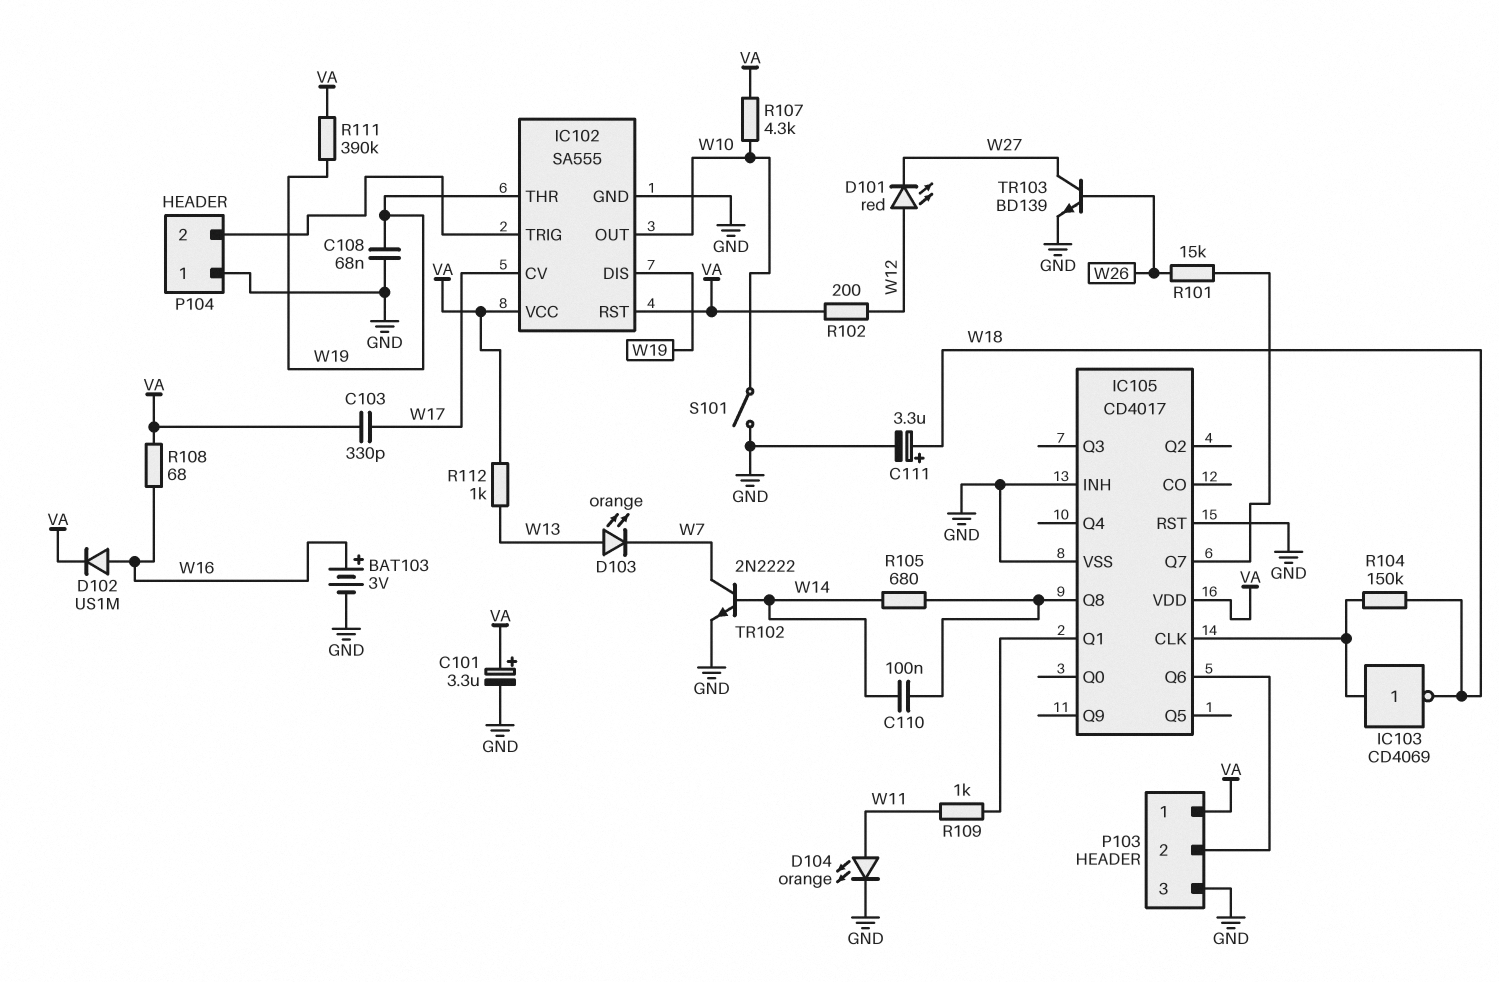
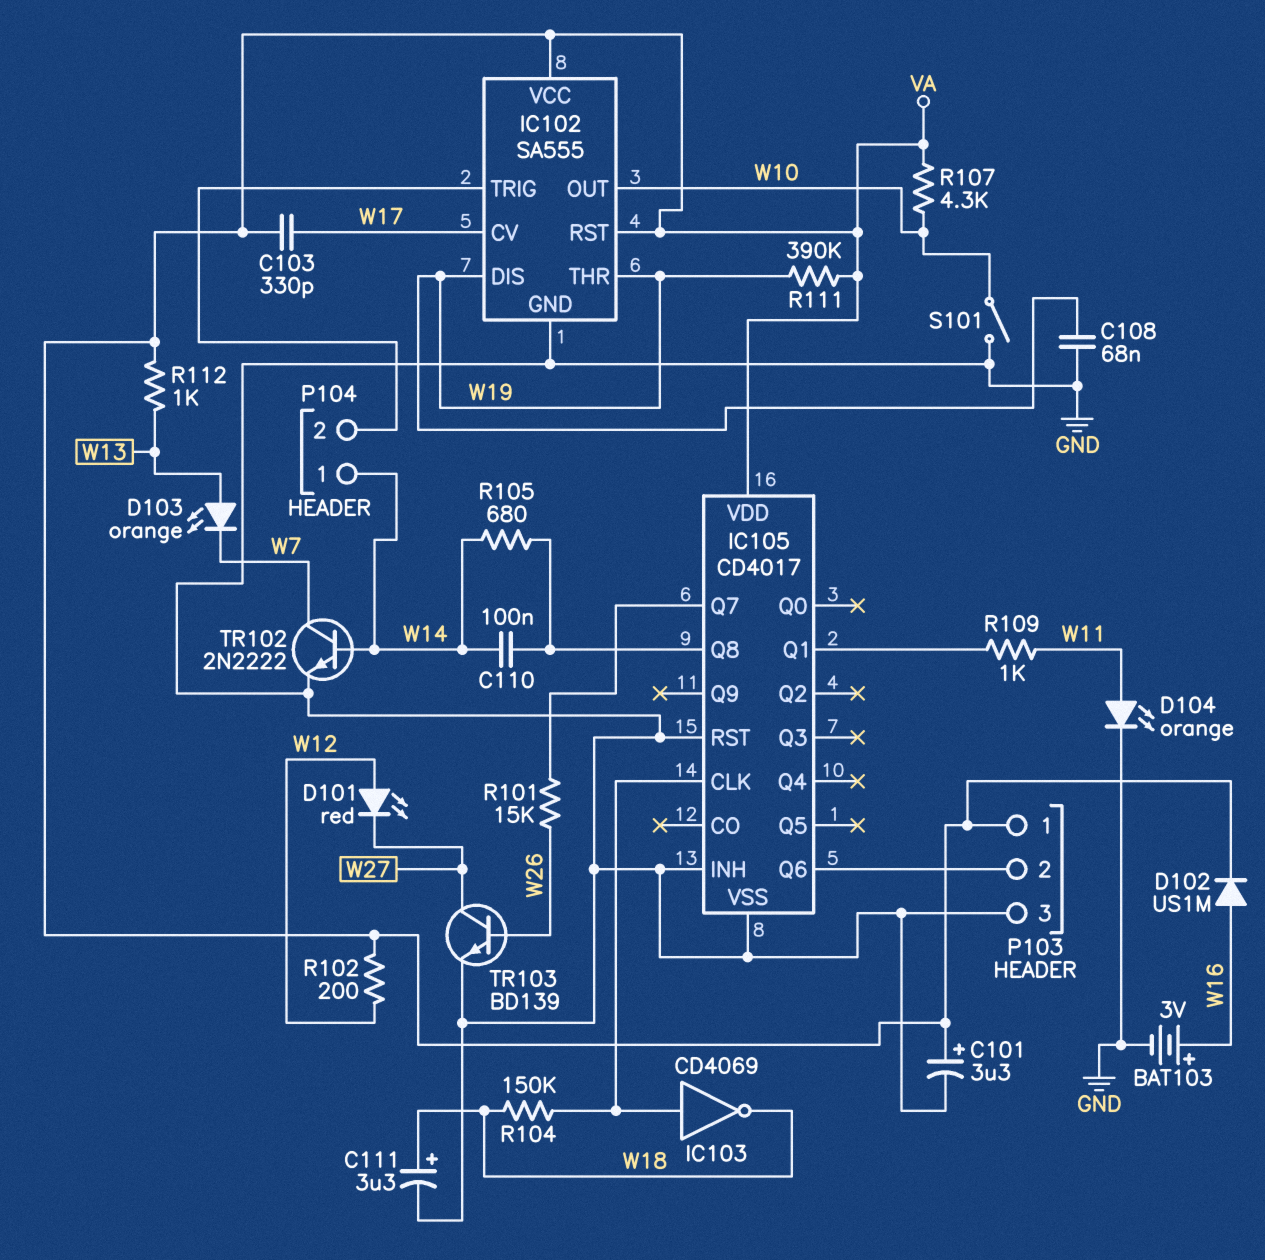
P104 pin 1: GND -> W14
R108: 68 (VA, W16) -> none

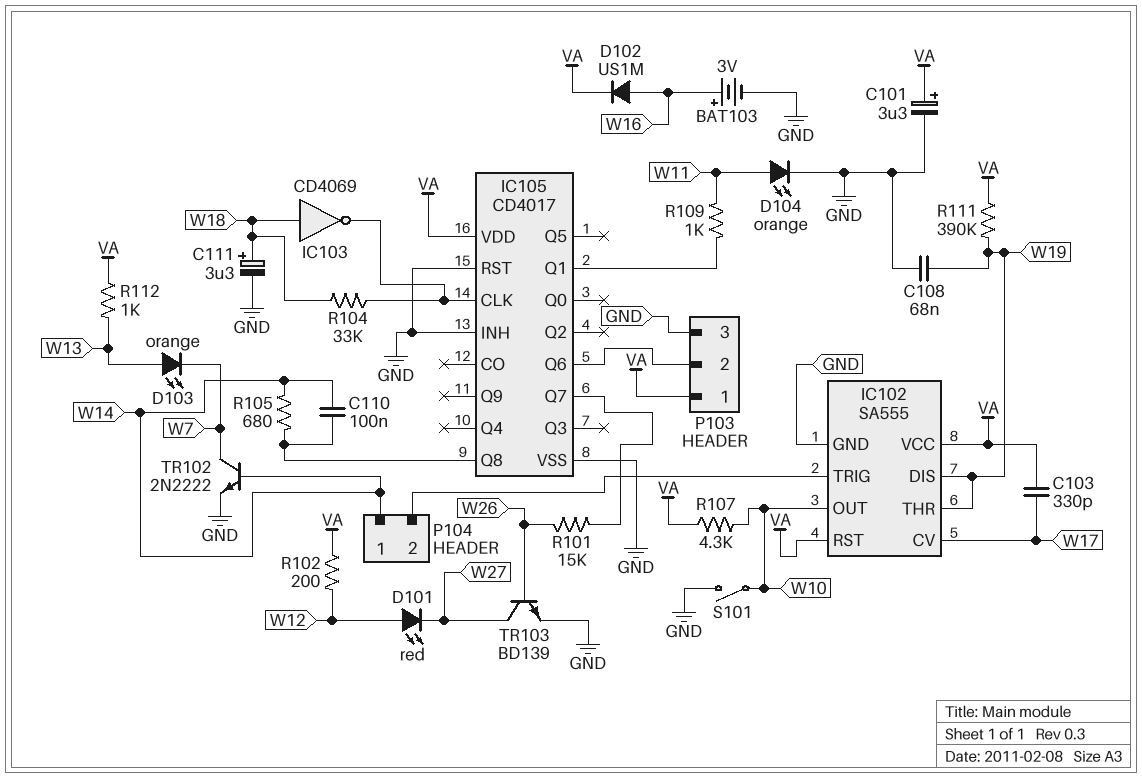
IC103: NOT CD4069 (in IC105/CLK, out W18) -> NOT CD4069 (in W18, out IC105/CLK)
R104: 150k (IC105/CLK, W18) -> 33k (IC105/CLK, W18)

